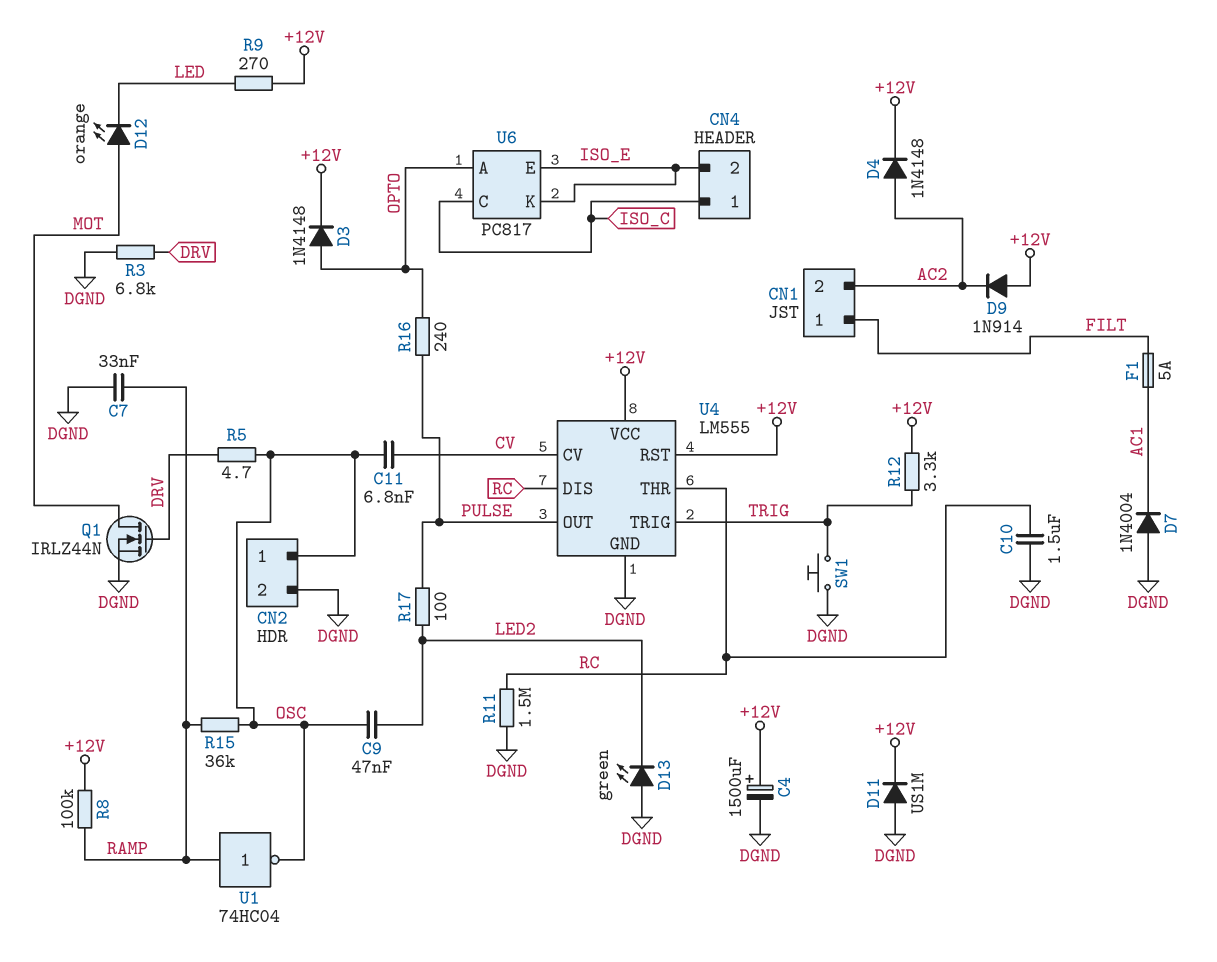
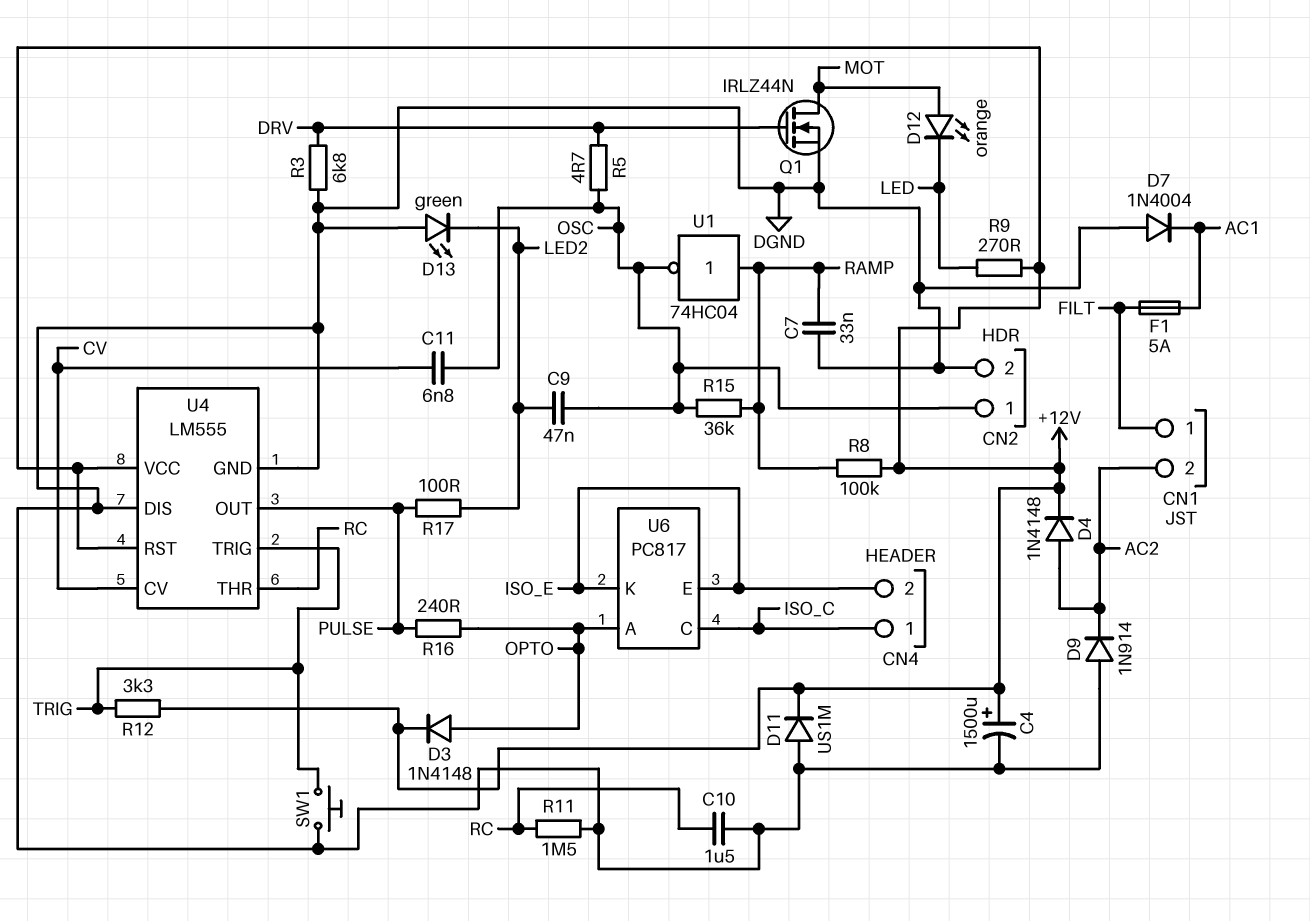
D9: diode 1N914 (A +12V, K AC2) -> diode 1N914 (A DGND, K AC2)
U4 pin DIS: RC -> DGND

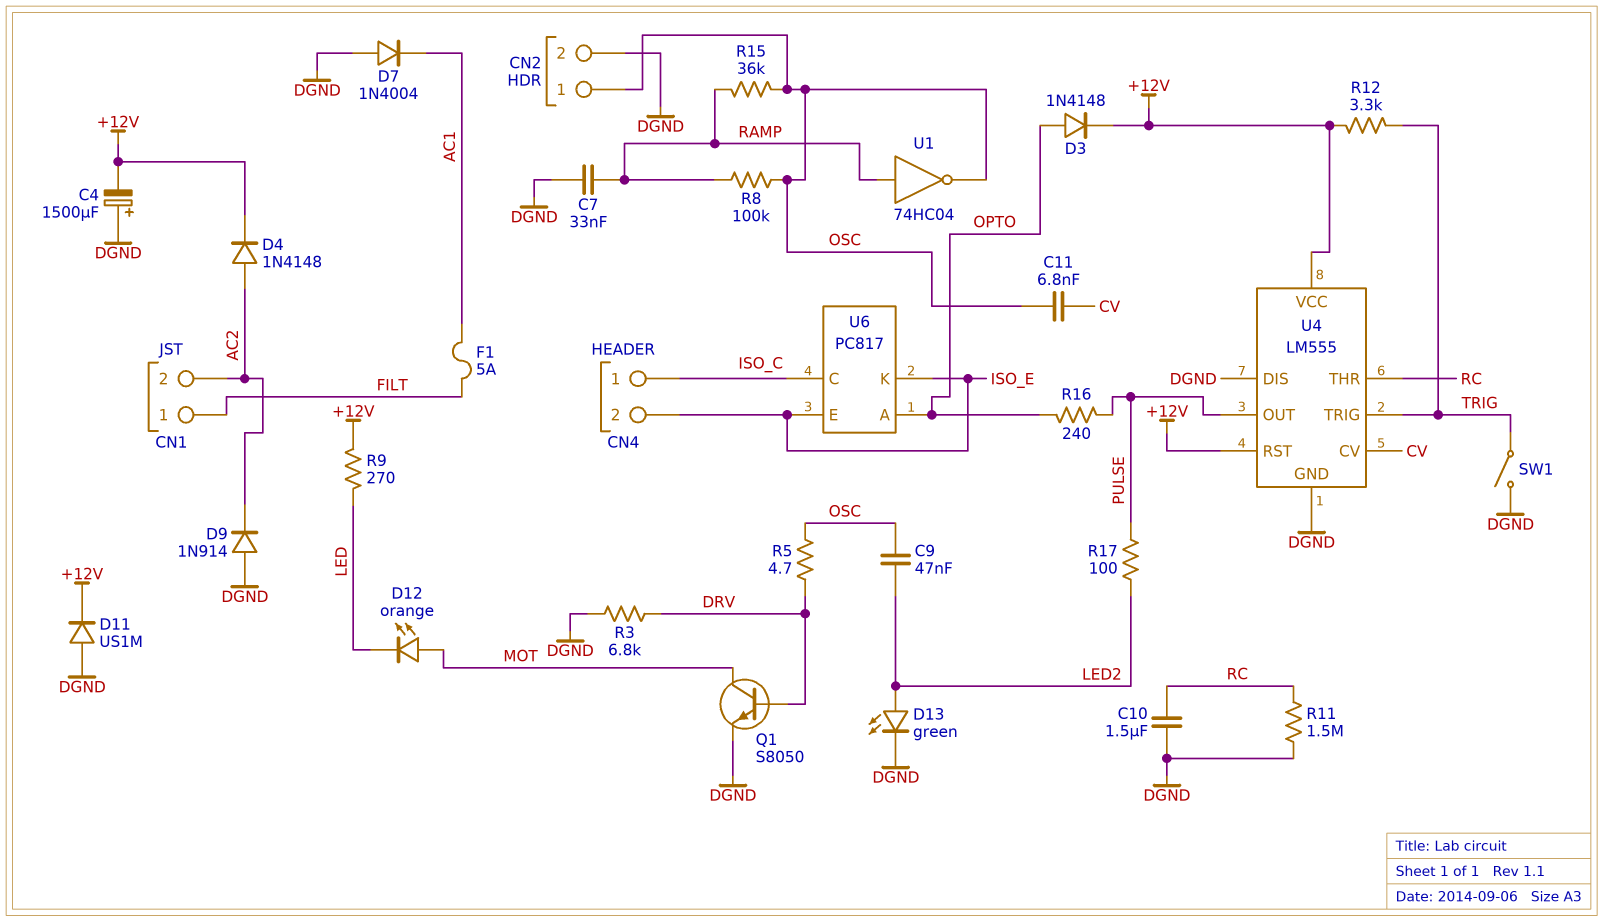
C4: 1500uF (plus +12V, minus DGND) -> 1500uF (plus DGND, minus +12V)
D13: LED green (A DGND, K LED2) -> LED green (A LED2, K DGND)
Q1: NMOS IRLZ44N (G DRV, D MOT, S DGND) -> NPN S8050 (B DRV, C MOT, E DGND)
R8: 100k (+12V, RAMP) -> 100k (OSC, RAMP)
SW1: button (DGND, TRIG) -> switch (DGND, TRIG)

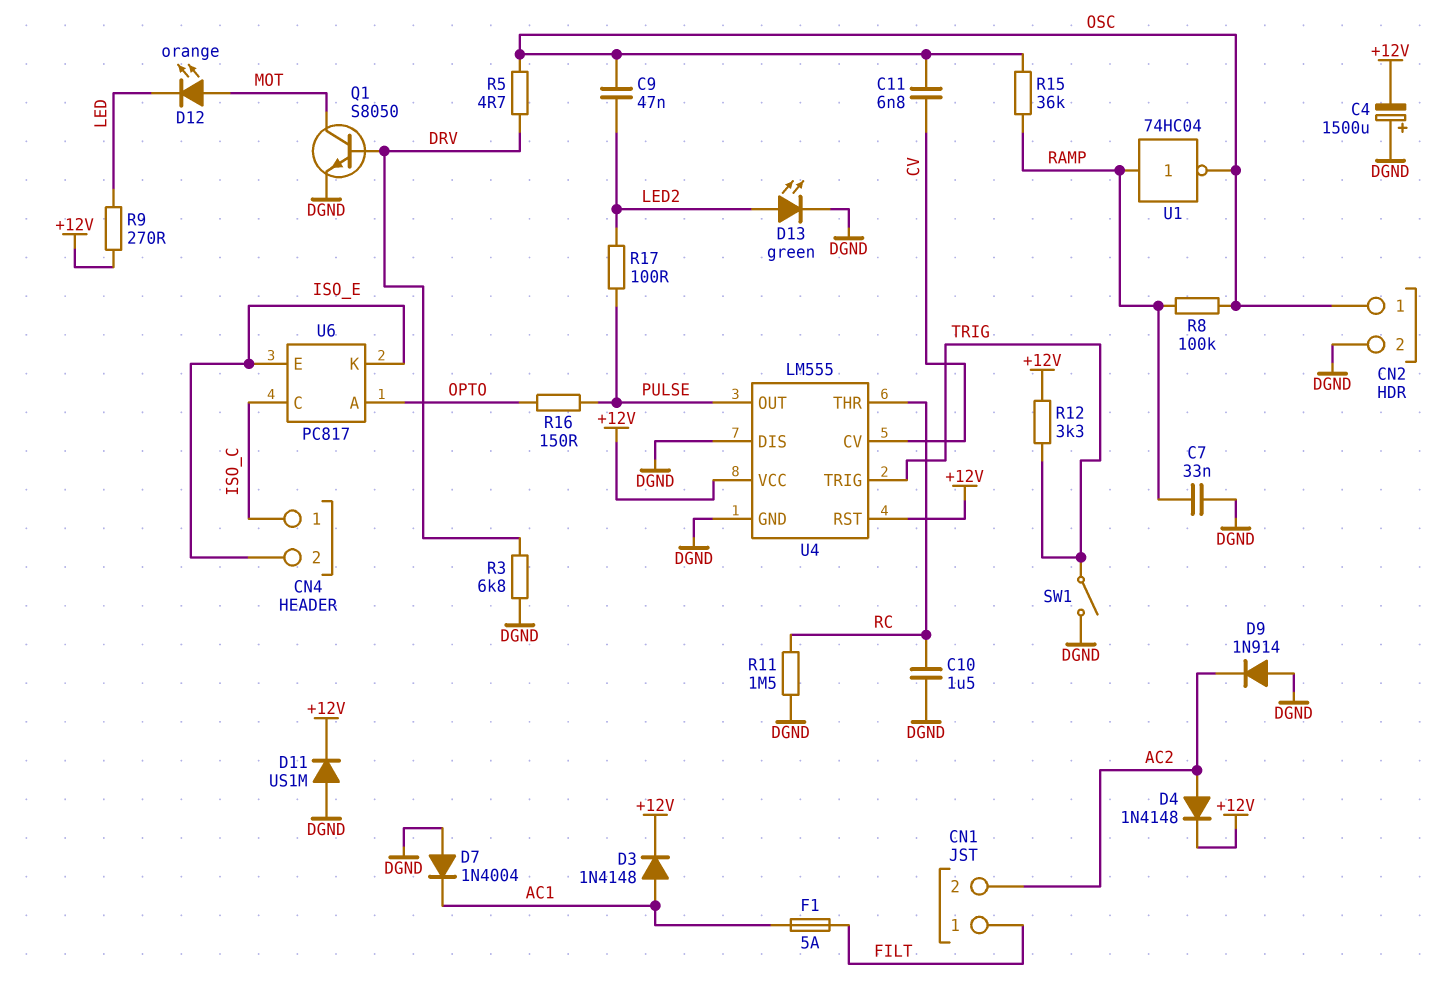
D3: diode 1N4148 (A OPTO, K +12V) -> diode 1N4148 (A AC1, K +12V)
R16: 240 (OPTO, PULSE) -> 150 (OPTO, PULSE)

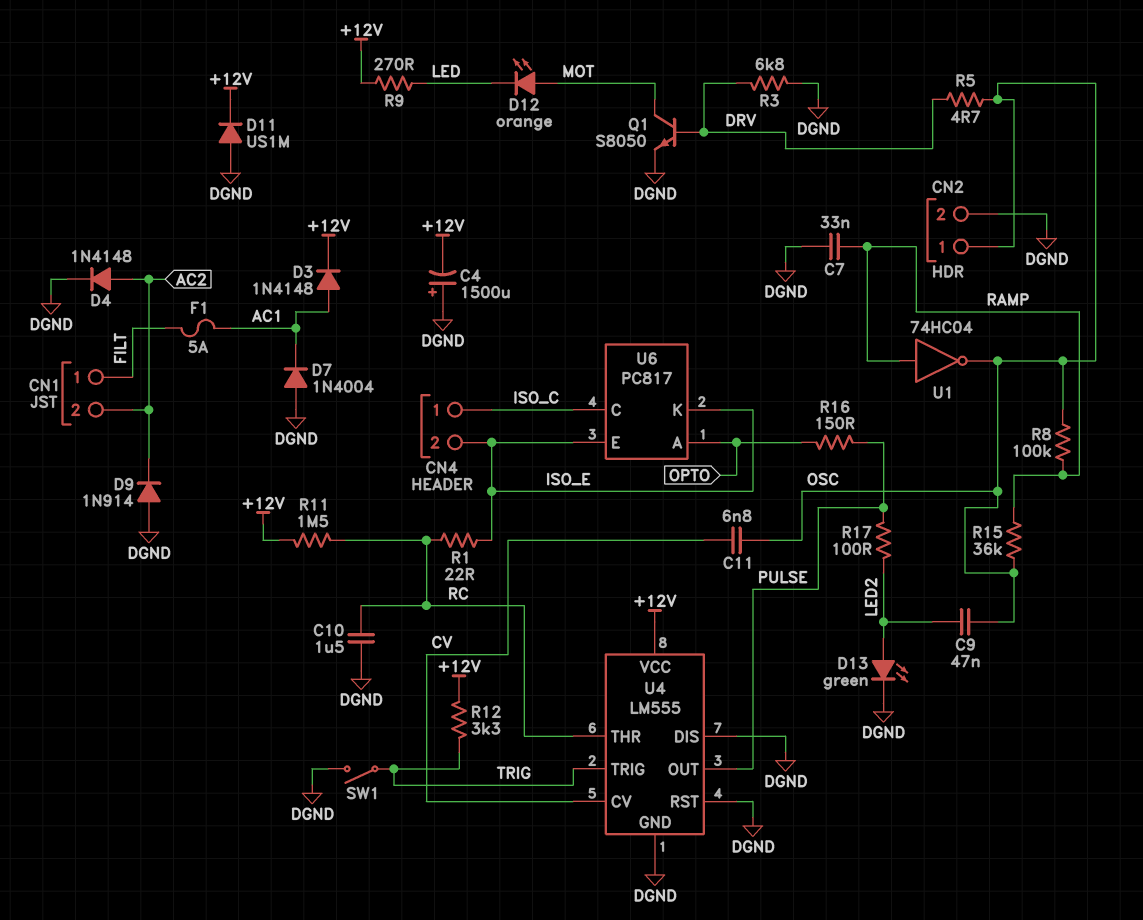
D4: diode 1N4148 (A AC2, K +12V) -> diode 1N4148 (A AC2, K DGND)
R1: none -> 22 (ISO_E, RC)
R11: 1.5M (DGND, RC) -> 1.5M (+12V, RC)
U4 pin RST: +12V -> DGND

